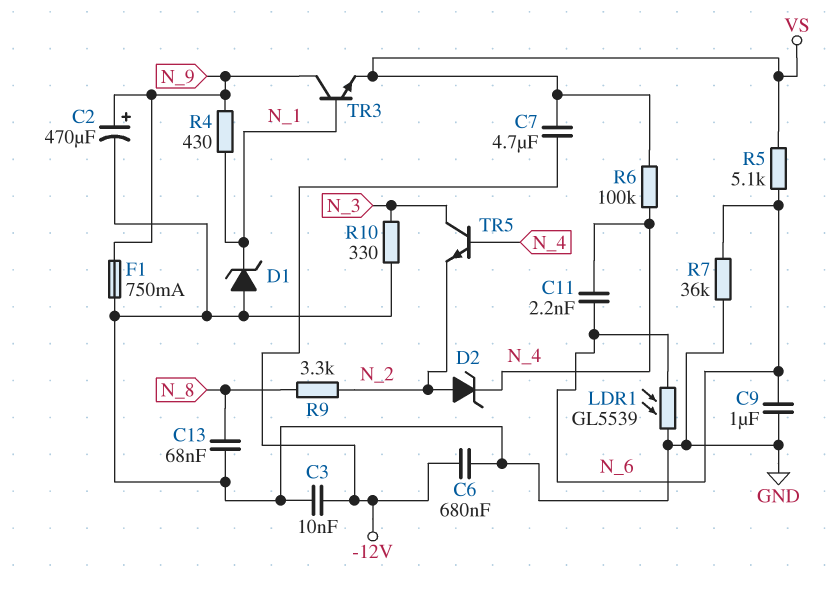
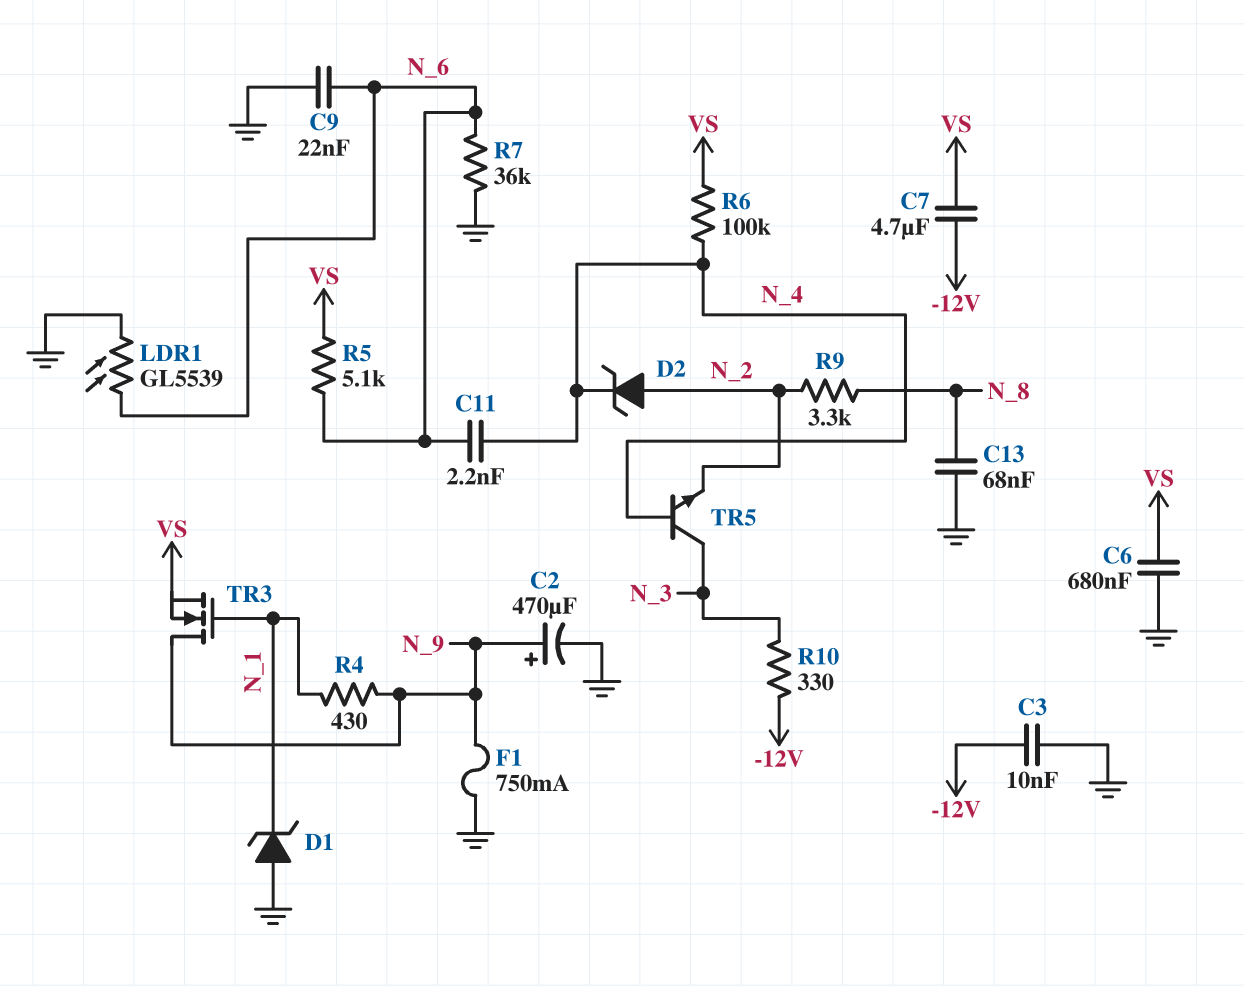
C6: 680nF (-12V, GND) -> 680nF (GND, VS)
C9: 1uF (GND, N_6) -> 22nF (GND, N_6)
R10: 330 (GND, N_3) -> 330 (-12V, N_3)
TR3: NPN (B N_1, C N_9, E VS) -> NMOS (G N_1, D N_9, S VS)

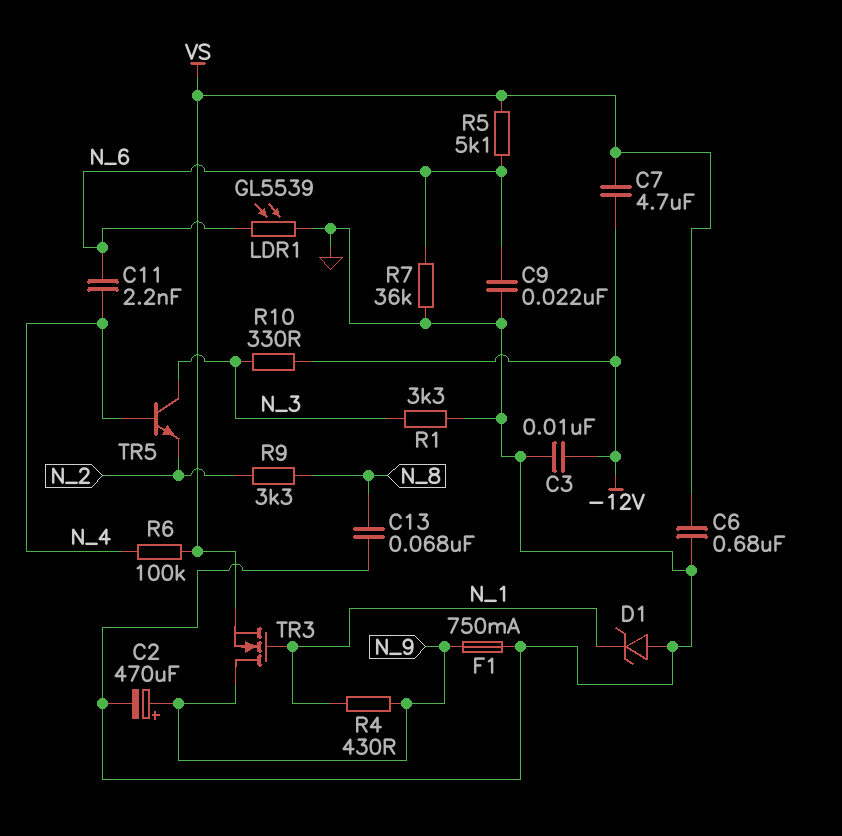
D2: zener (A N_2, K N_4) -> none
R1: none -> 3.3k (GND, N_3)

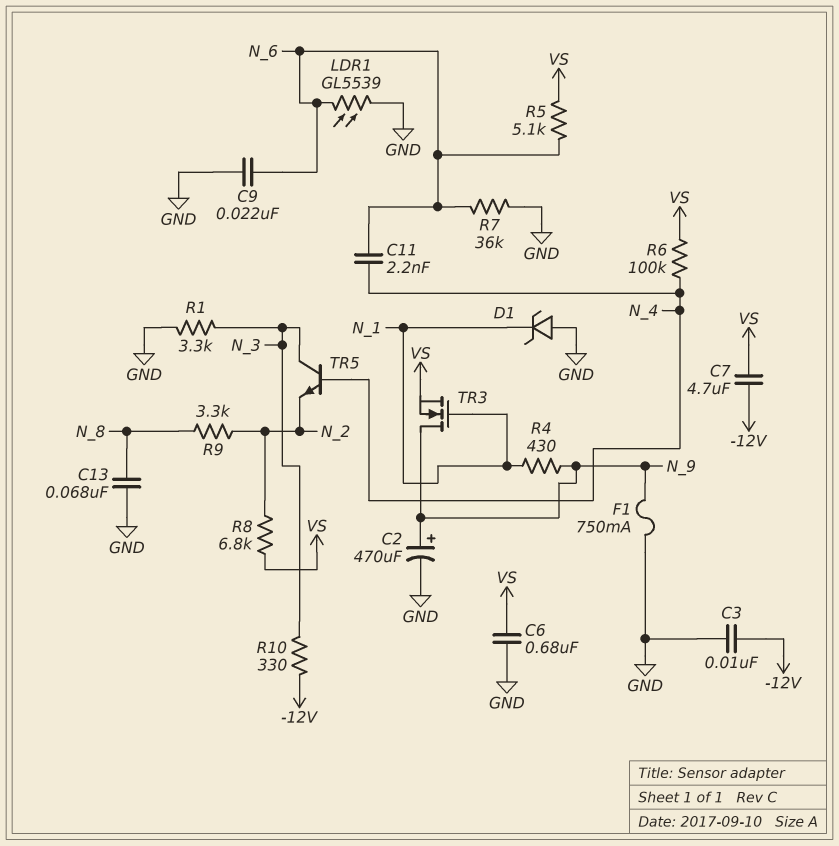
R8: none -> 6.8k (N_2, VS)

